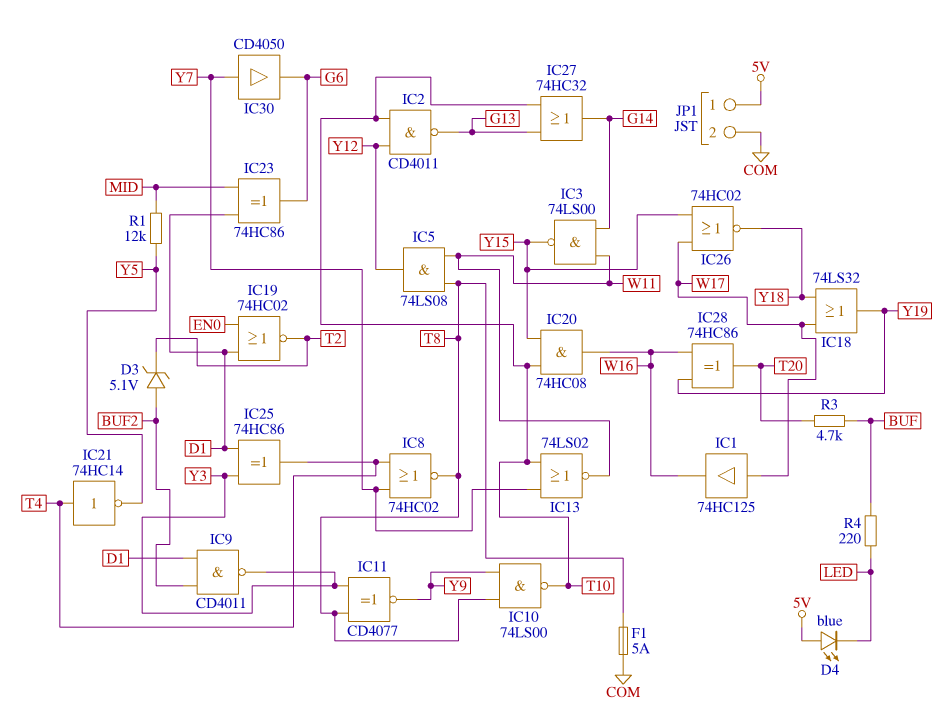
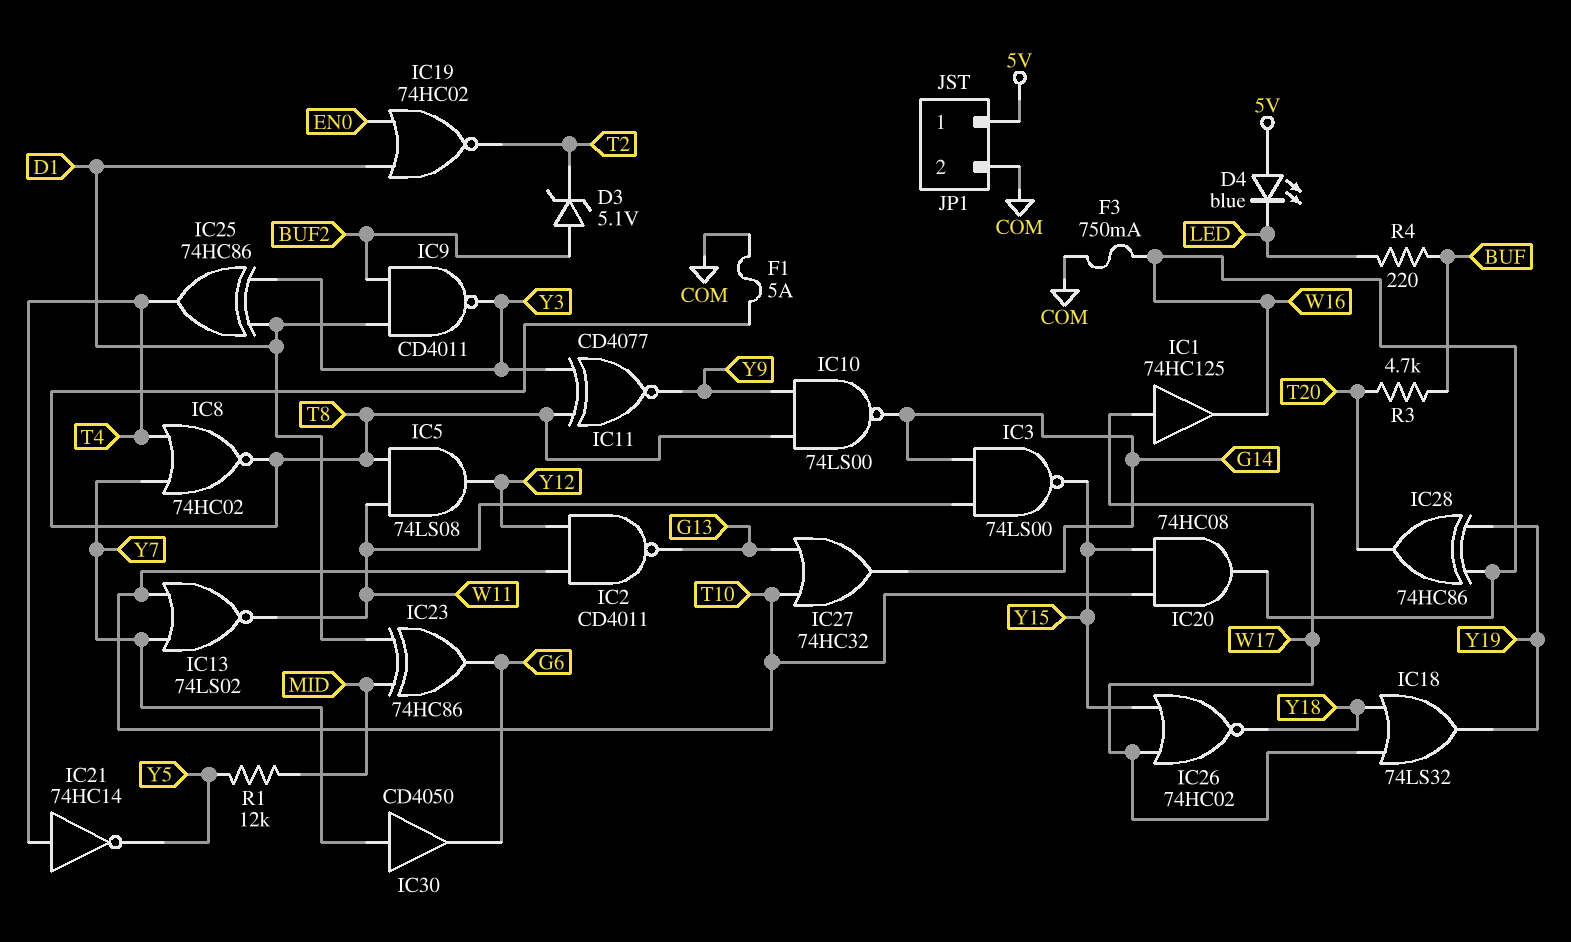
F3: none -> 750mA (COM, W16)
IC10: NAND 74LS00 (in T8, in Y9, out T10) -> NAND 74LS00 (in T8, in Y9, out G14)

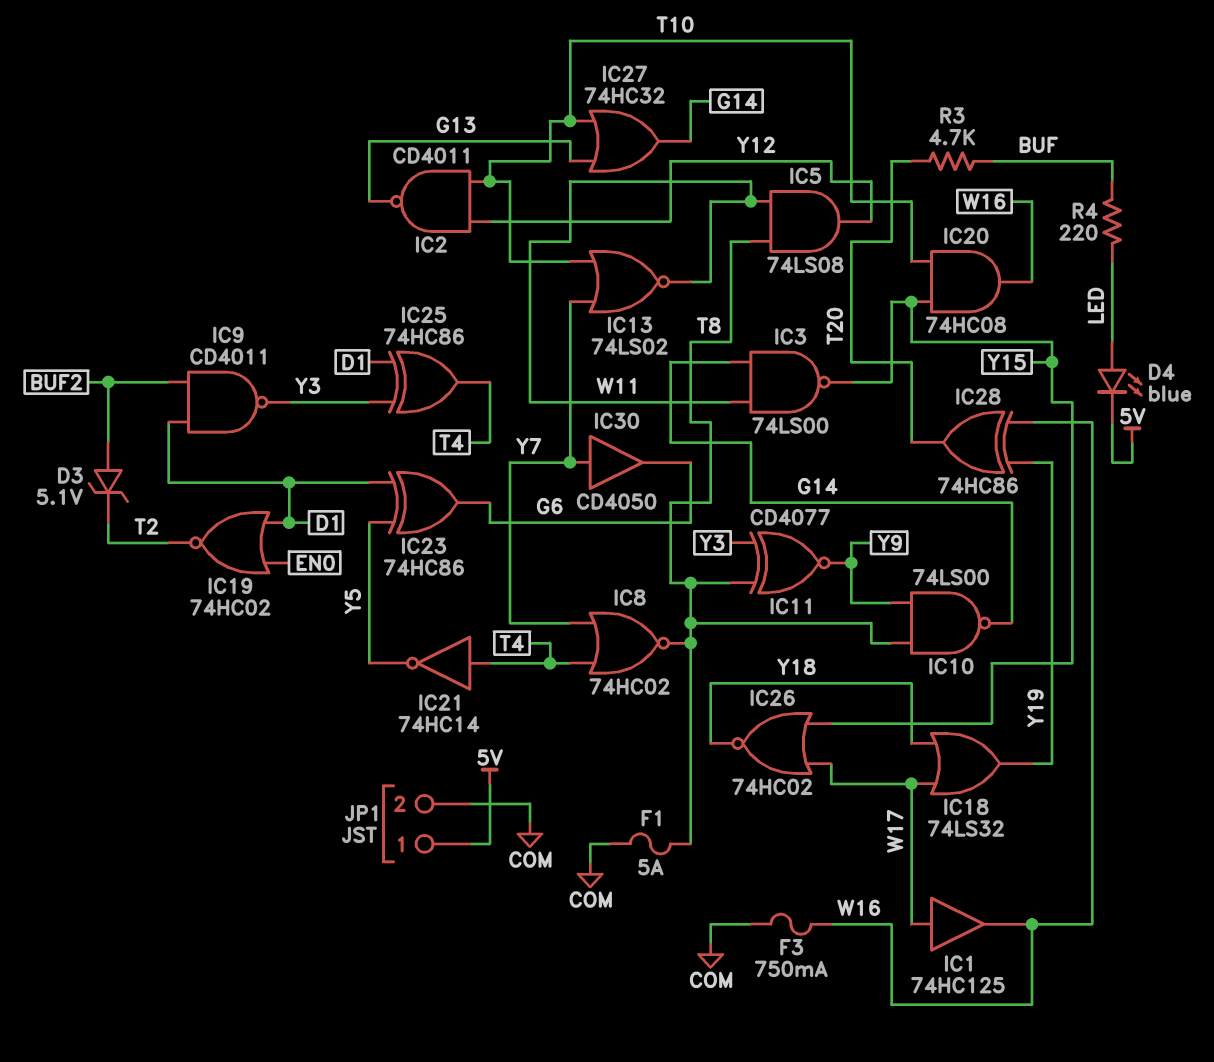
D4: LED blue (A 5V, K LED) -> LED blue (A LED, K 5V)
IC23: XOR 74HC86 (in D1, in MID, out G6) -> XOR 74HC86 (in D1, in Y5, out G6)
R1: 12k (MID, Y5) -> none

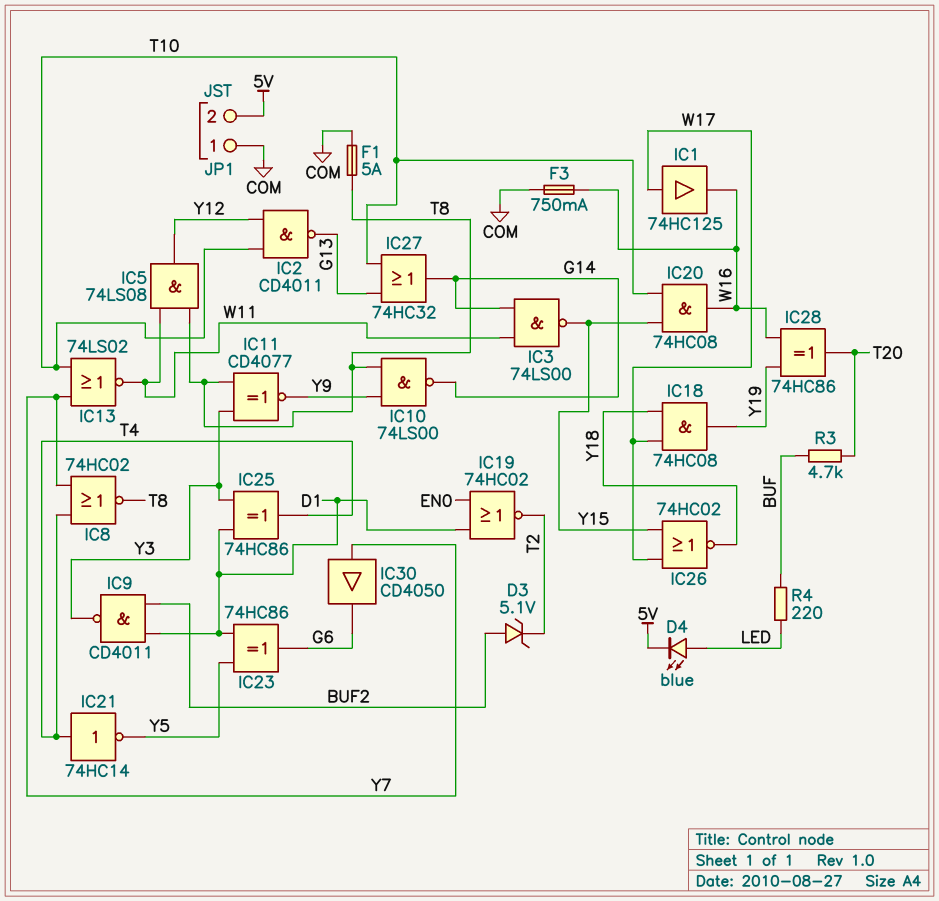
IC18: OR 74LS32 (in W17, in Y18, out Y19) -> AND 74HC08 (in W17, in Y18, out Y19)
JP1 pin 1: 5V -> COM
JP1 pin 2: COM -> 5V

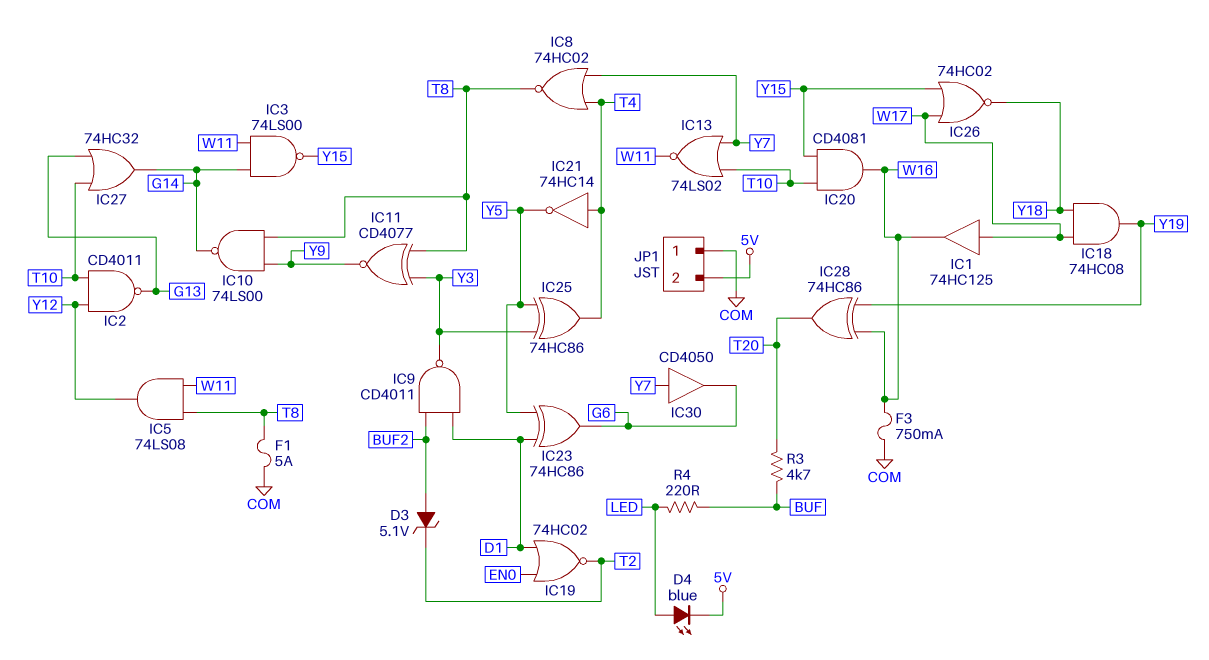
IC20: AND 74HC08 (in T10, in Y15, out W16) -> AND CD4081 (in T10, in Y15, out W16)
IC25: XOR 74HC86 (in D1, in Y3, out T4) -> XOR 74HC86 (in Y3, in Y5, out T4)

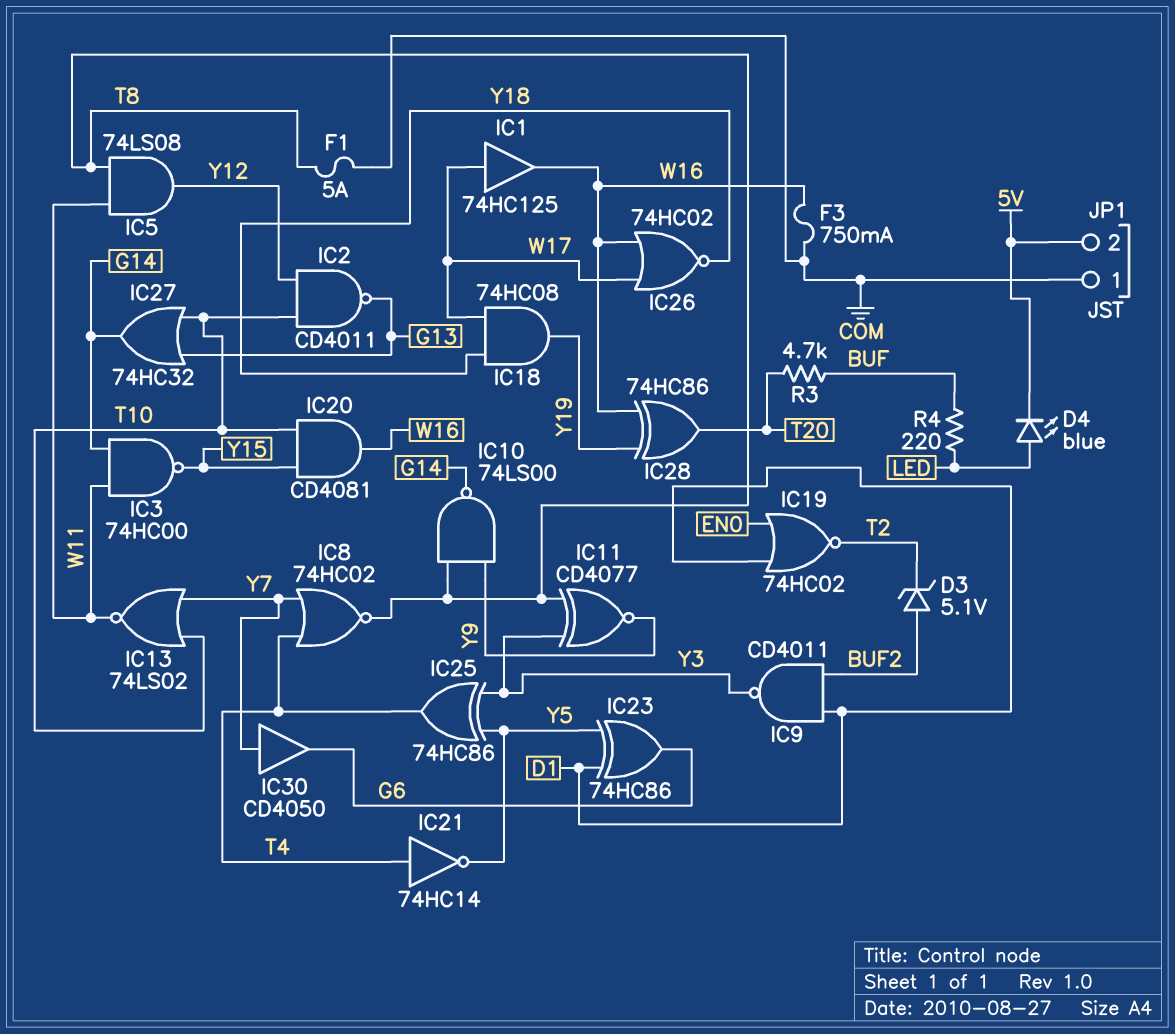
IC3: NAND 74LS00 (in G14, in W11, out Y15) -> NAND 74HC00 (in G14, in W11, out Y15)
IC26: NOR 74HC02 (in W17, in Y15, out Y18) -> NOR 74HC02 (in W16, in W17, out Y18)

